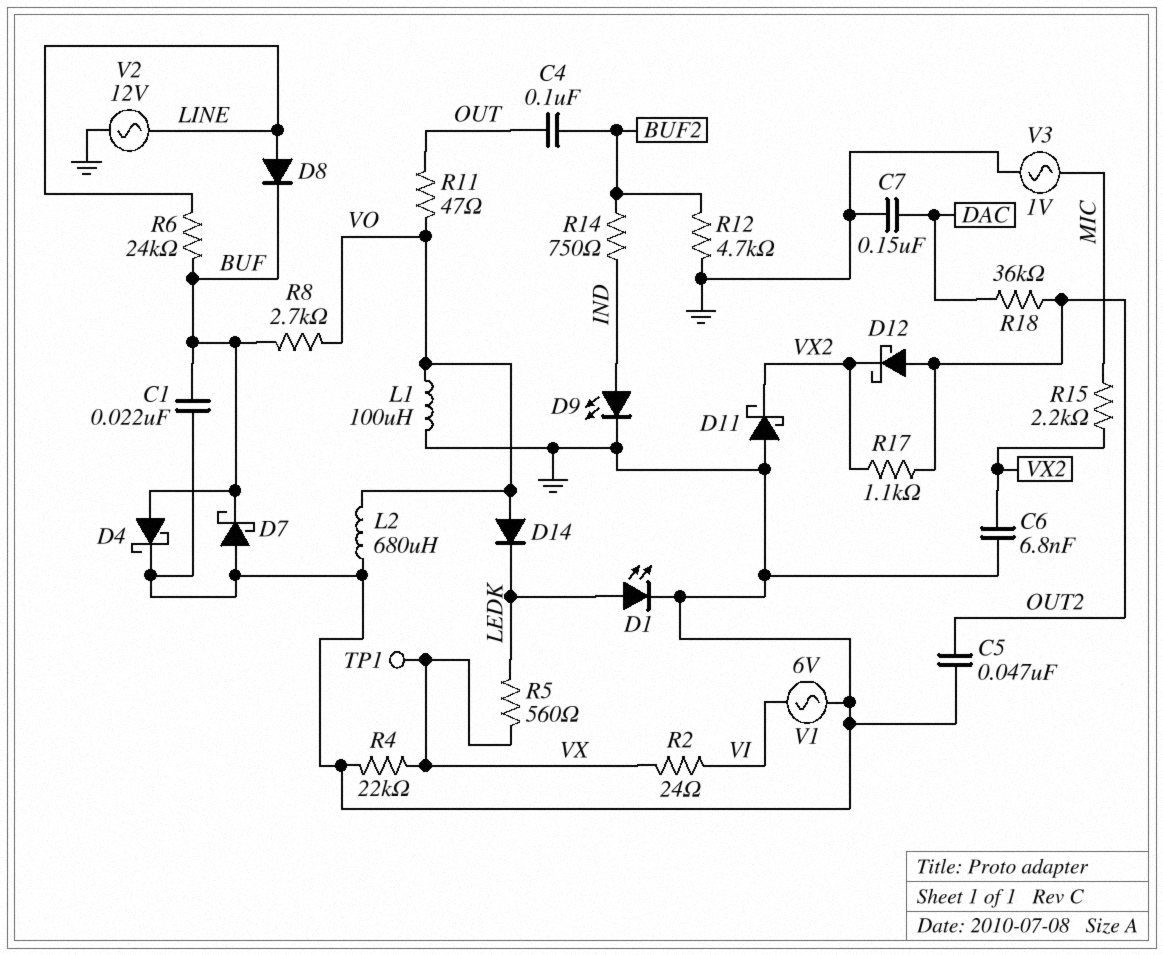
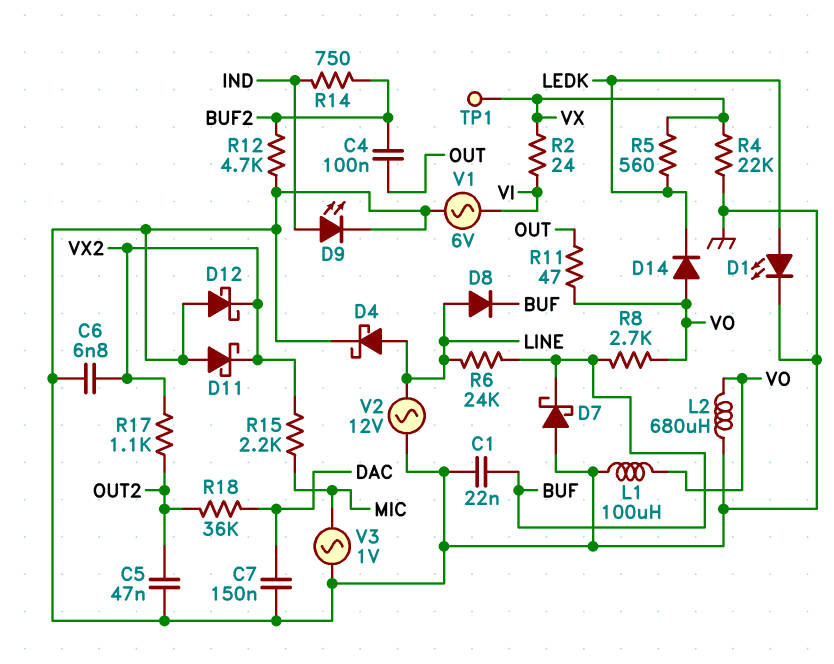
D4: schottky (A BUF, K GND) -> schottky (A LINE, K GND)
D12: schottky (A OUT2, K VX2) -> schottky (A GND, K VX2)

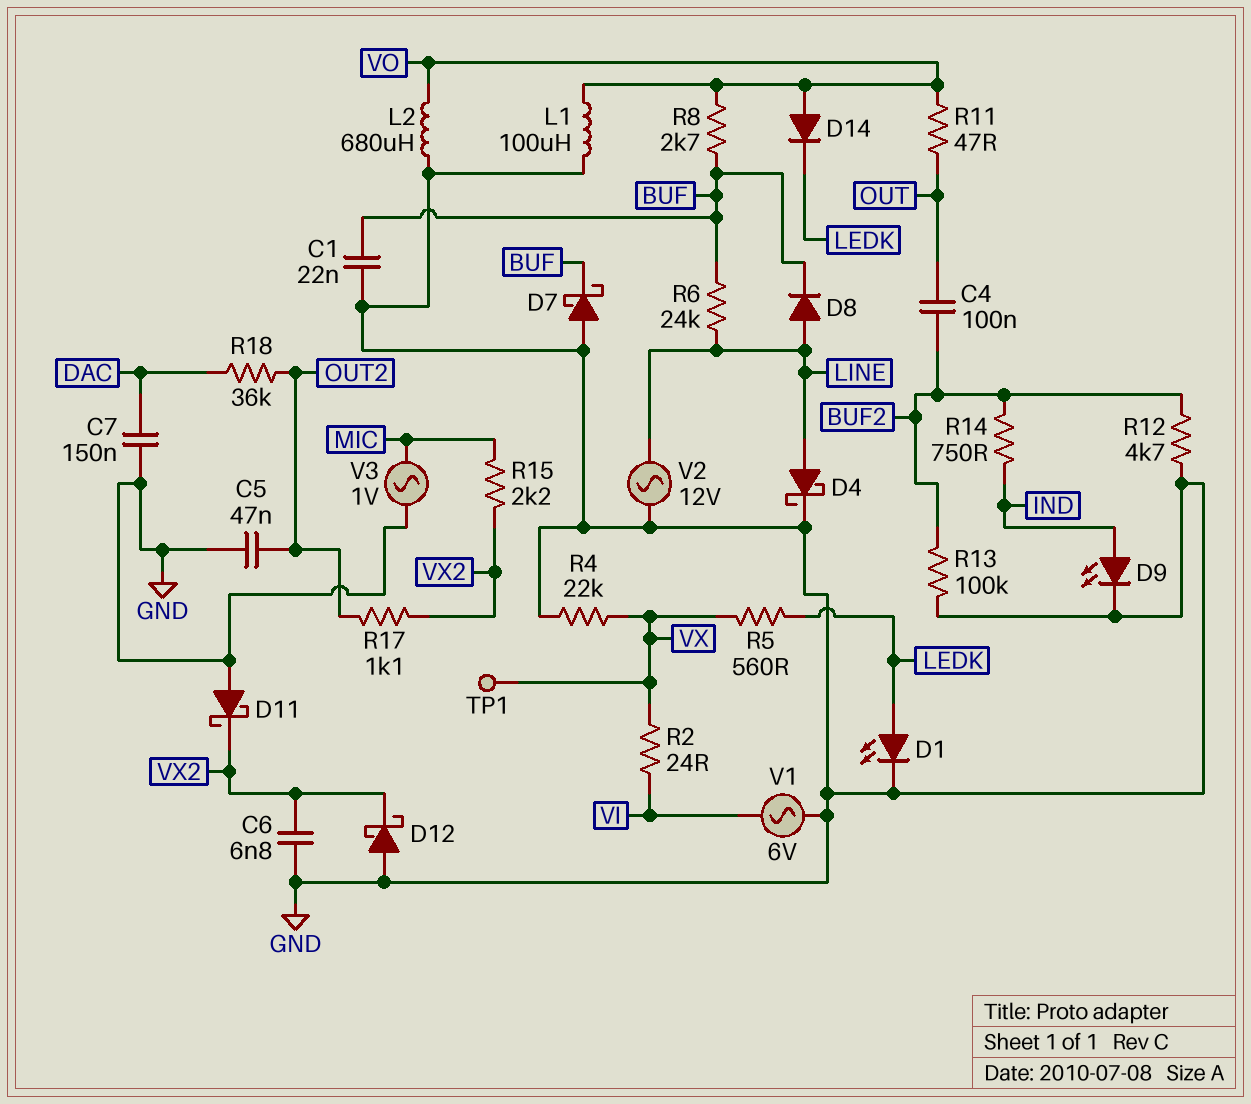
R13: none -> 100k (BUF2, GND)

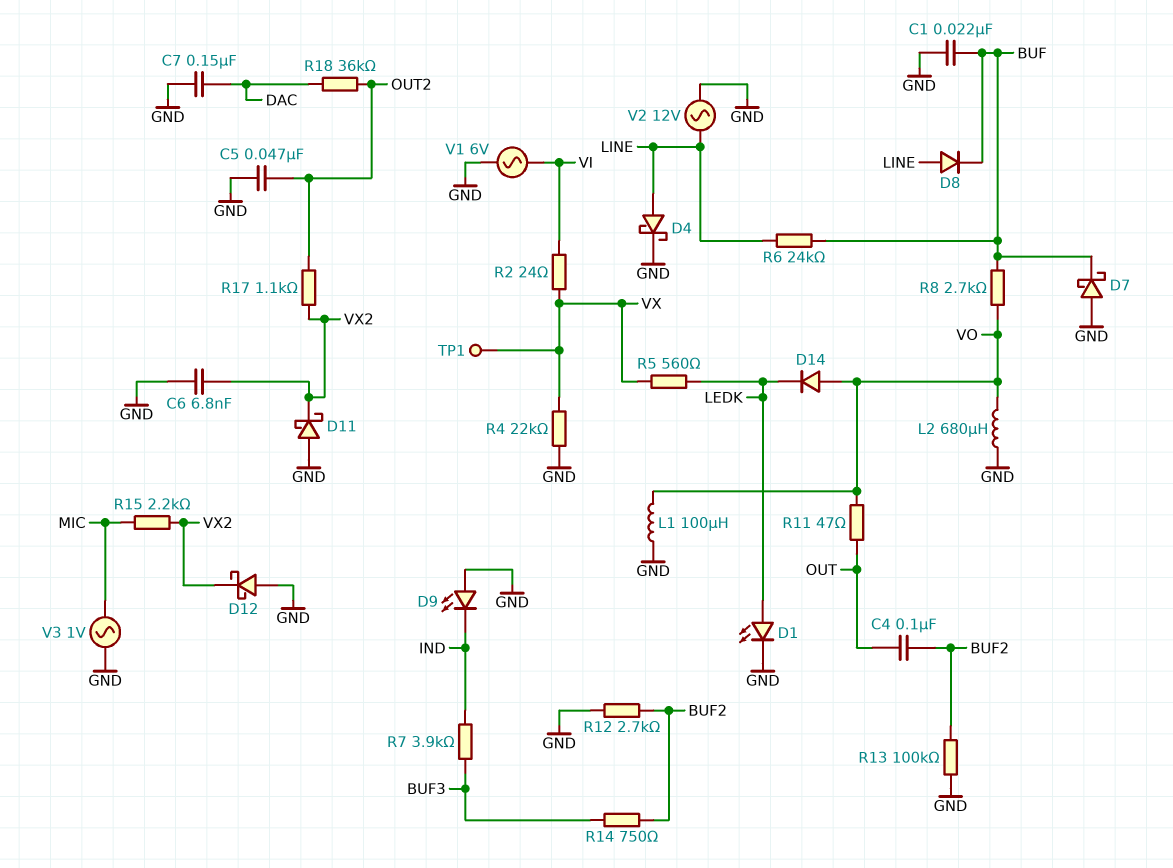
D9: LED (A IND, K GND) -> LED (A GND, K IND)
R7: none -> 3.9k (BUF3, IND)
R12: 4.7k (BUF2, GND) -> 2.7k (BUF2, GND)
R14: 750 (BUF2, IND) -> 750 (BUF2, BUF3)

